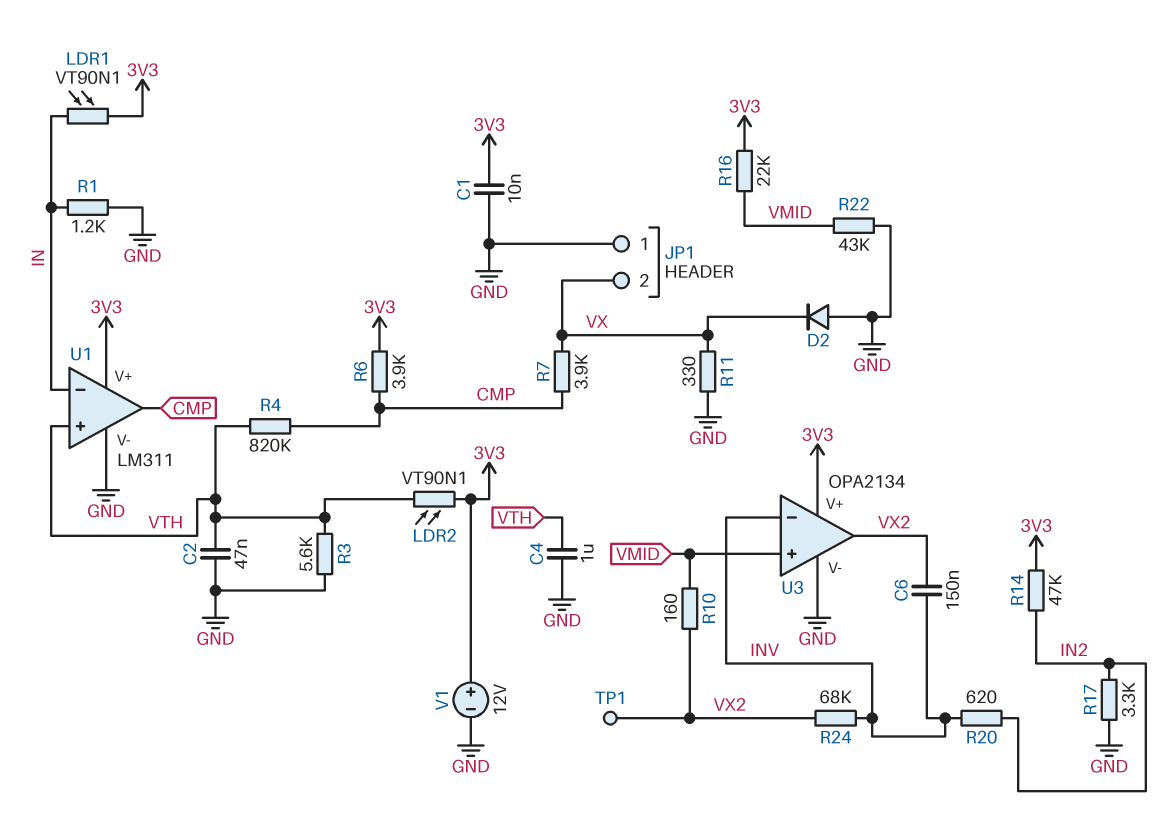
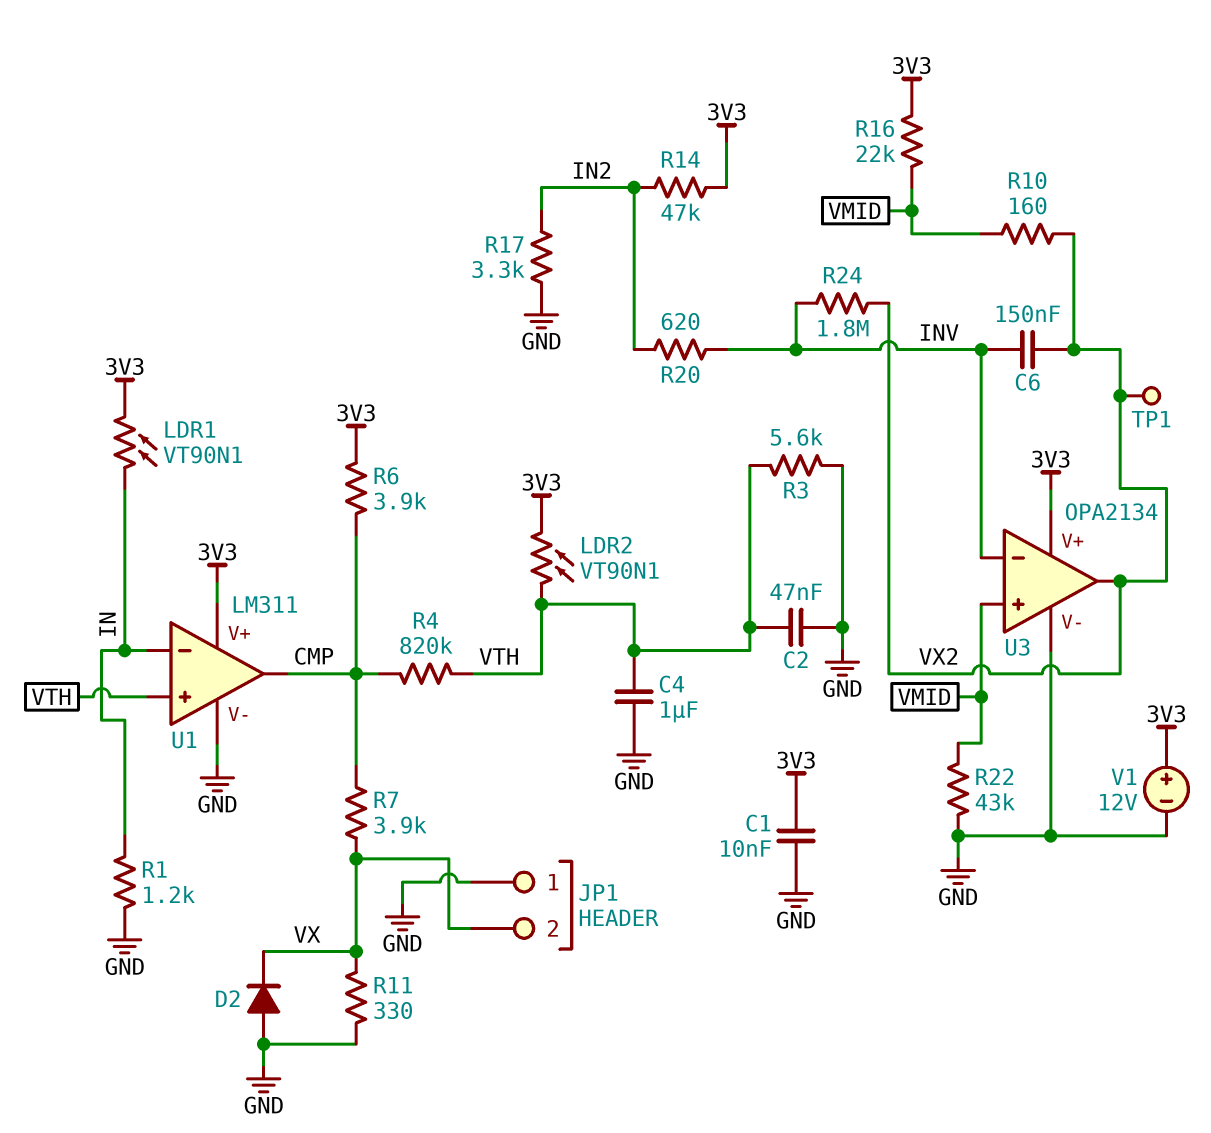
R24: 68k (INV, VX2) -> 1.8M (INV, VX2)

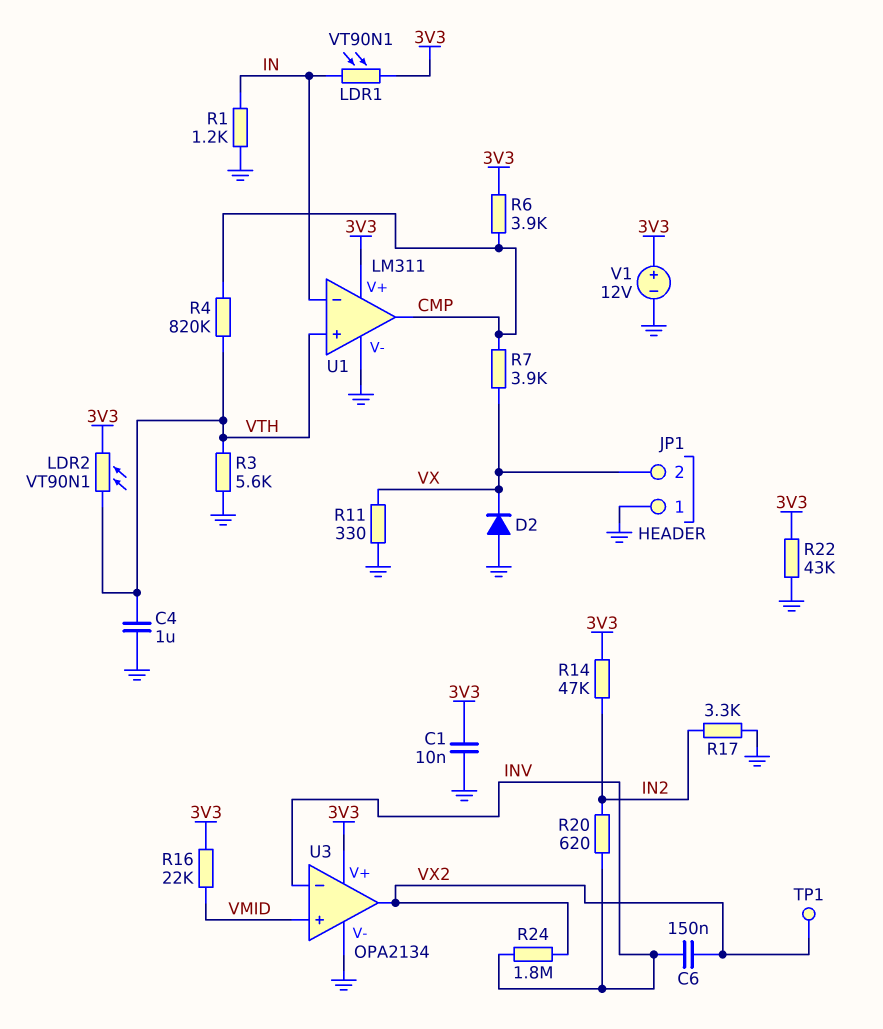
C2: 47nF (GND, VTH) -> none
R10: 160 (VMID, VX2) -> none
R22: 43k (GND, VMID) -> 43k (3V3, GND)

